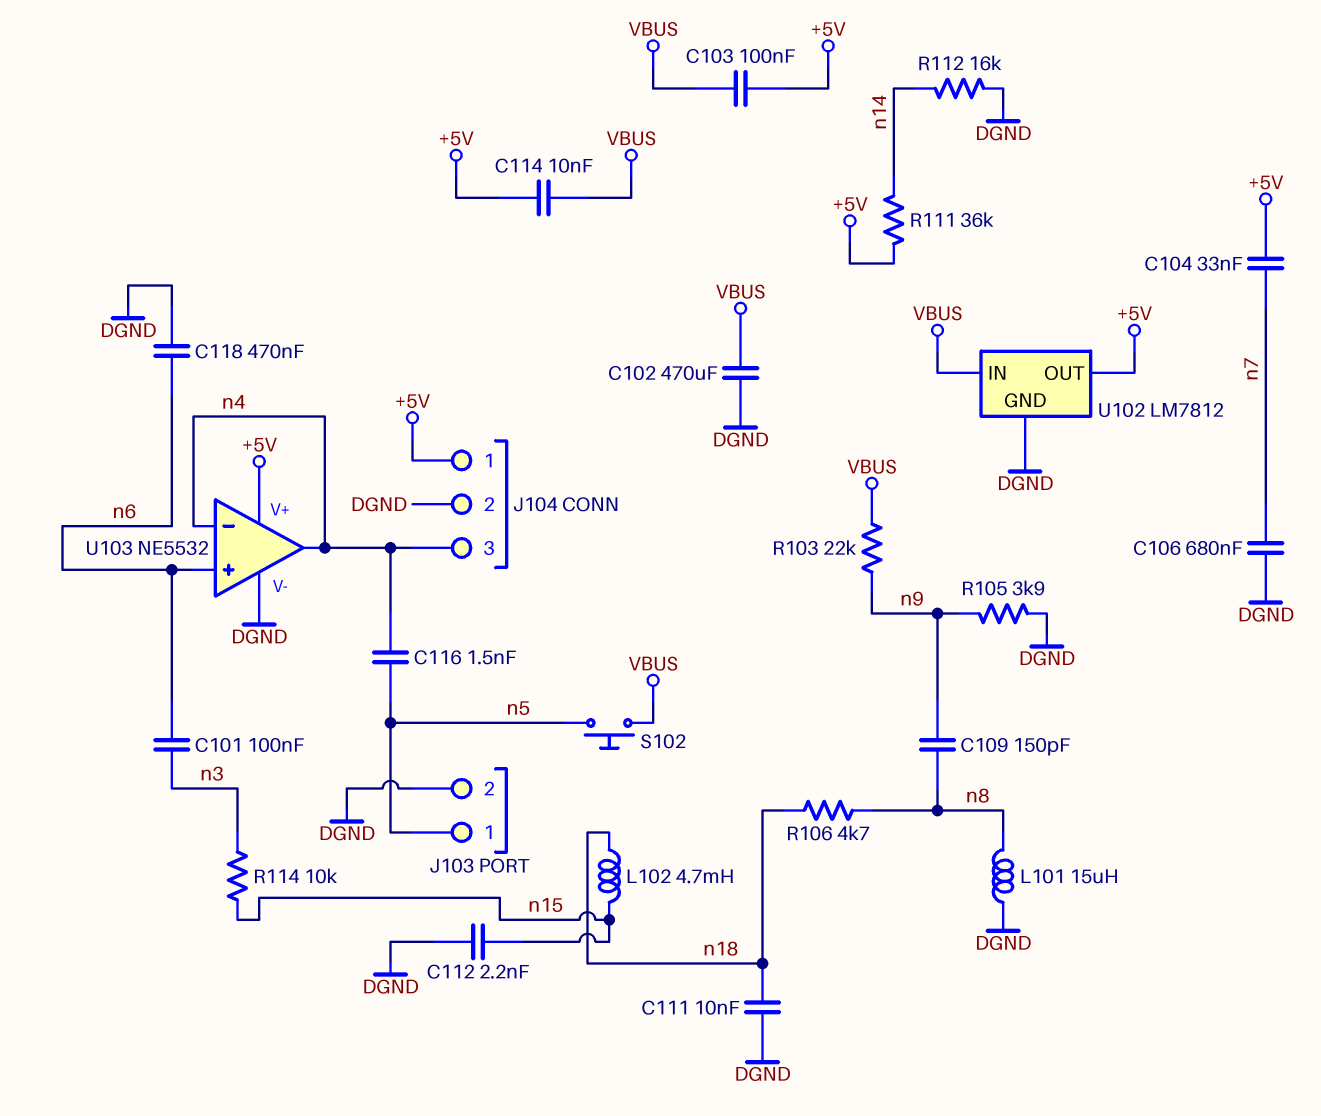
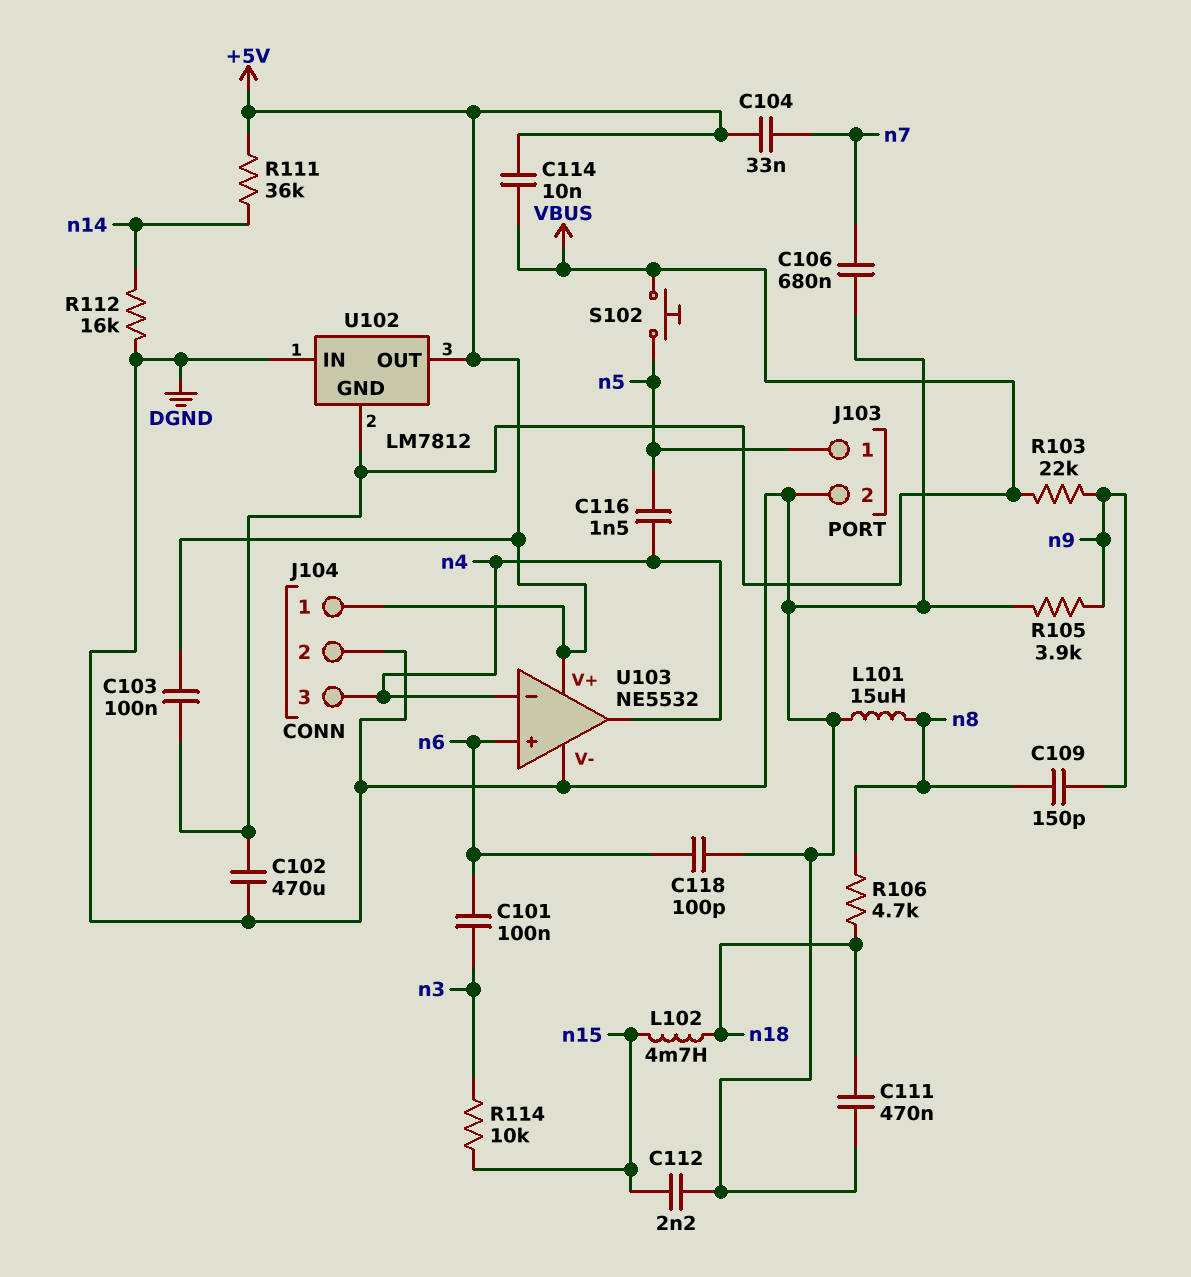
C111: 10nF (DGND, n18) -> 470nF (DGND, n18)
C118: 470nF (DGND, n6) -> 100pF (DGND, n6)
U102 pin GND: DGND -> VBUS
U102 pin IN: VBUS -> DGND

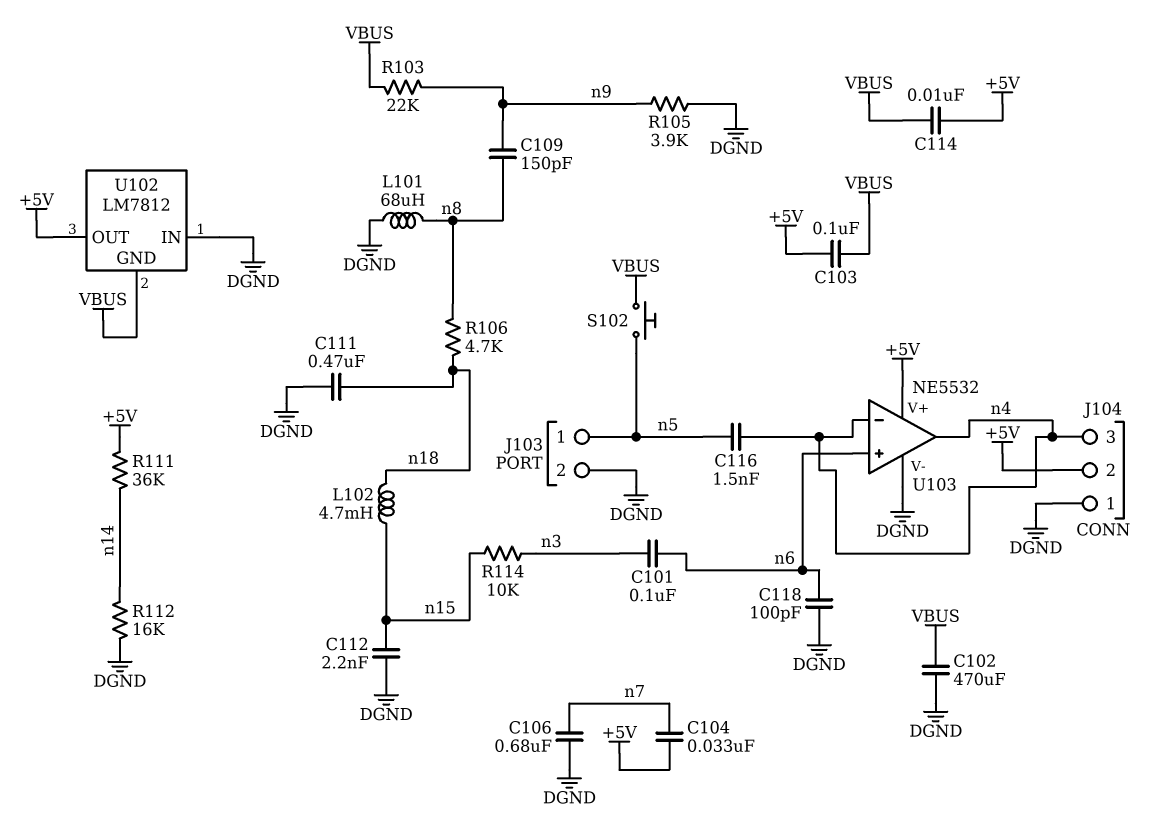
J104 pin 1: +5V -> DGND
J104 pin 2: DGND -> +5V
L101: 15uH (DGND, n8) -> 68uH (DGND, n8)

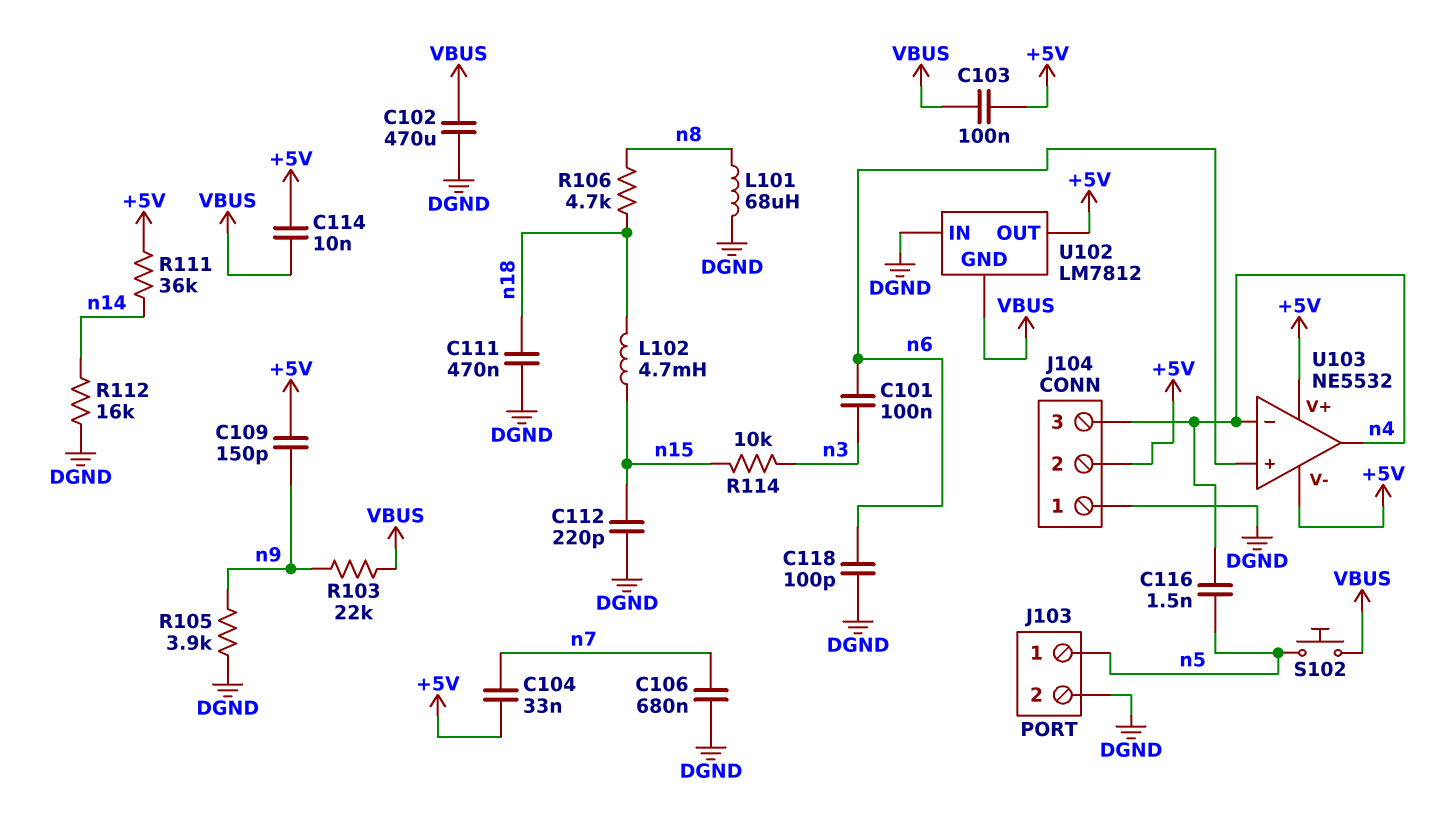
C109: 150pF (n8, n9) -> 150pF (+5V, n9)
C112: 2.2nF (DGND, n15) -> 220pF (DGND, n15)
U103 pin V-: DGND -> +5V

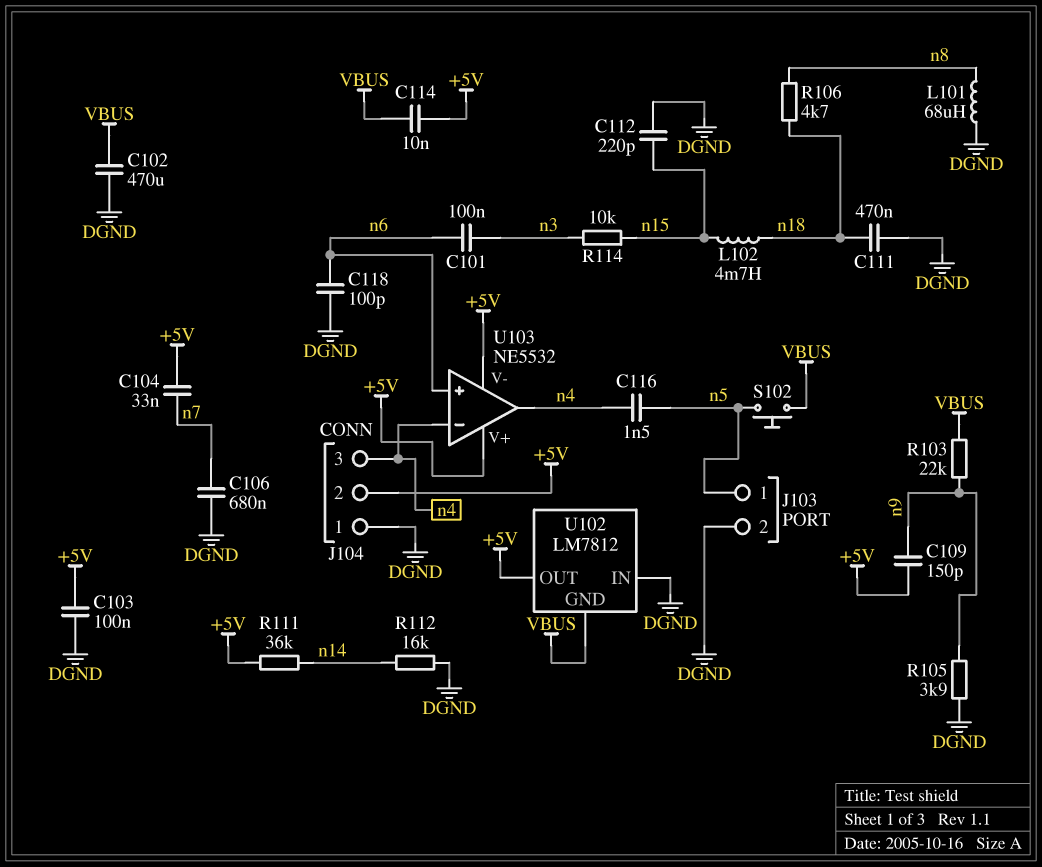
C103: 100nF (+5V, VBUS) -> 100nF (+5V, DGND)

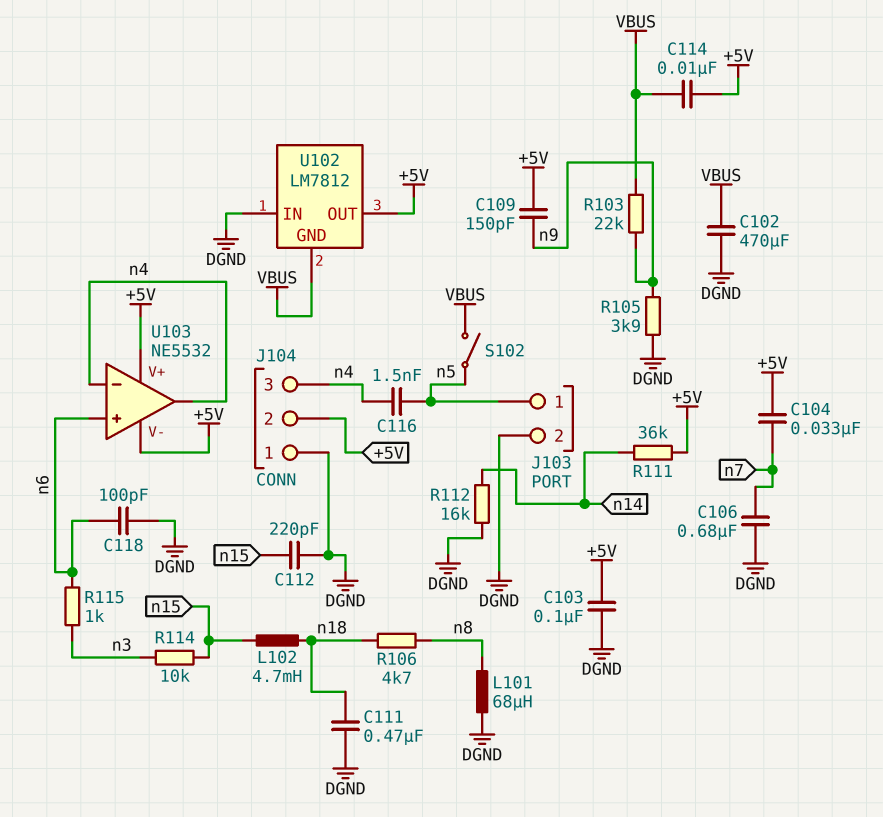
C101: 100nF (n3, n6) -> none
R115: none -> 1k (n3, n6)
S102: button (VBUS, n5) -> switch (VBUS, n5)

